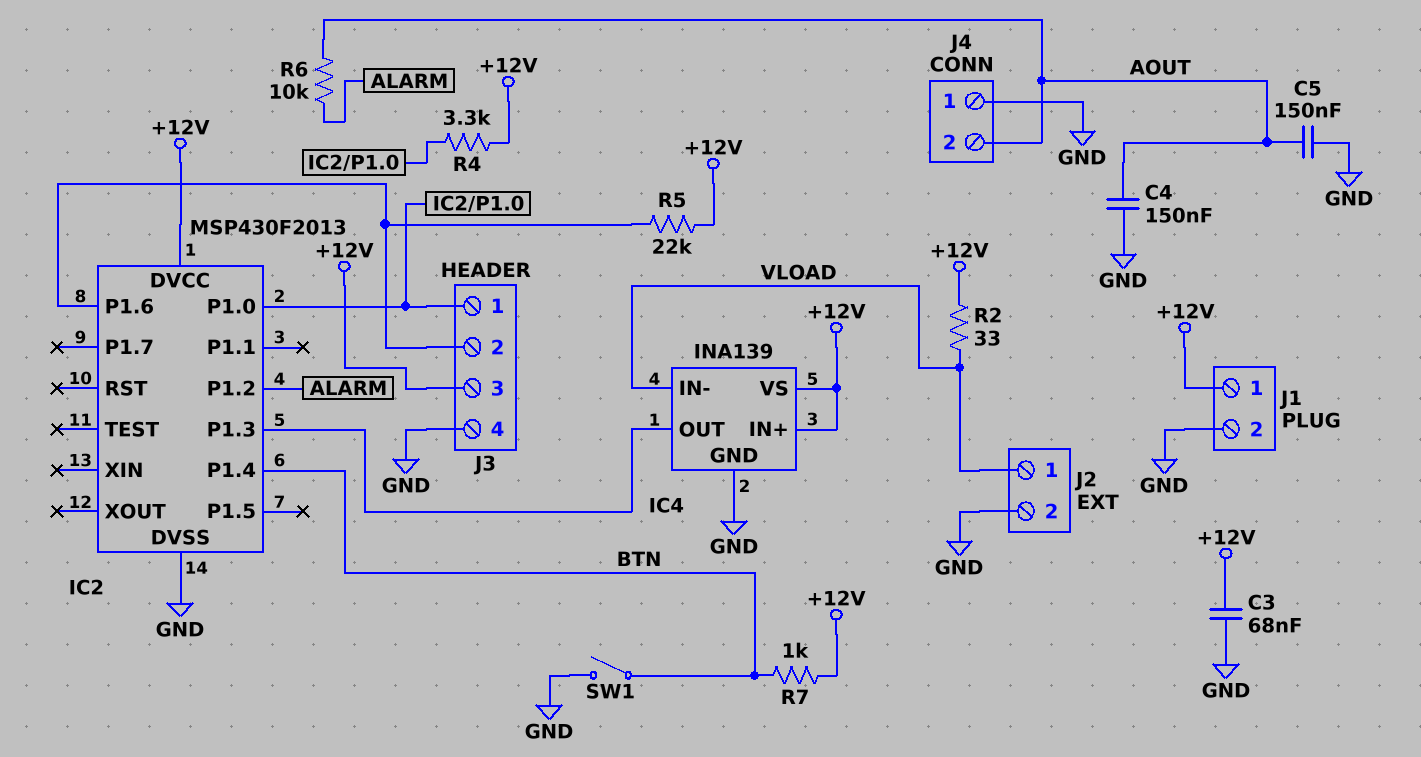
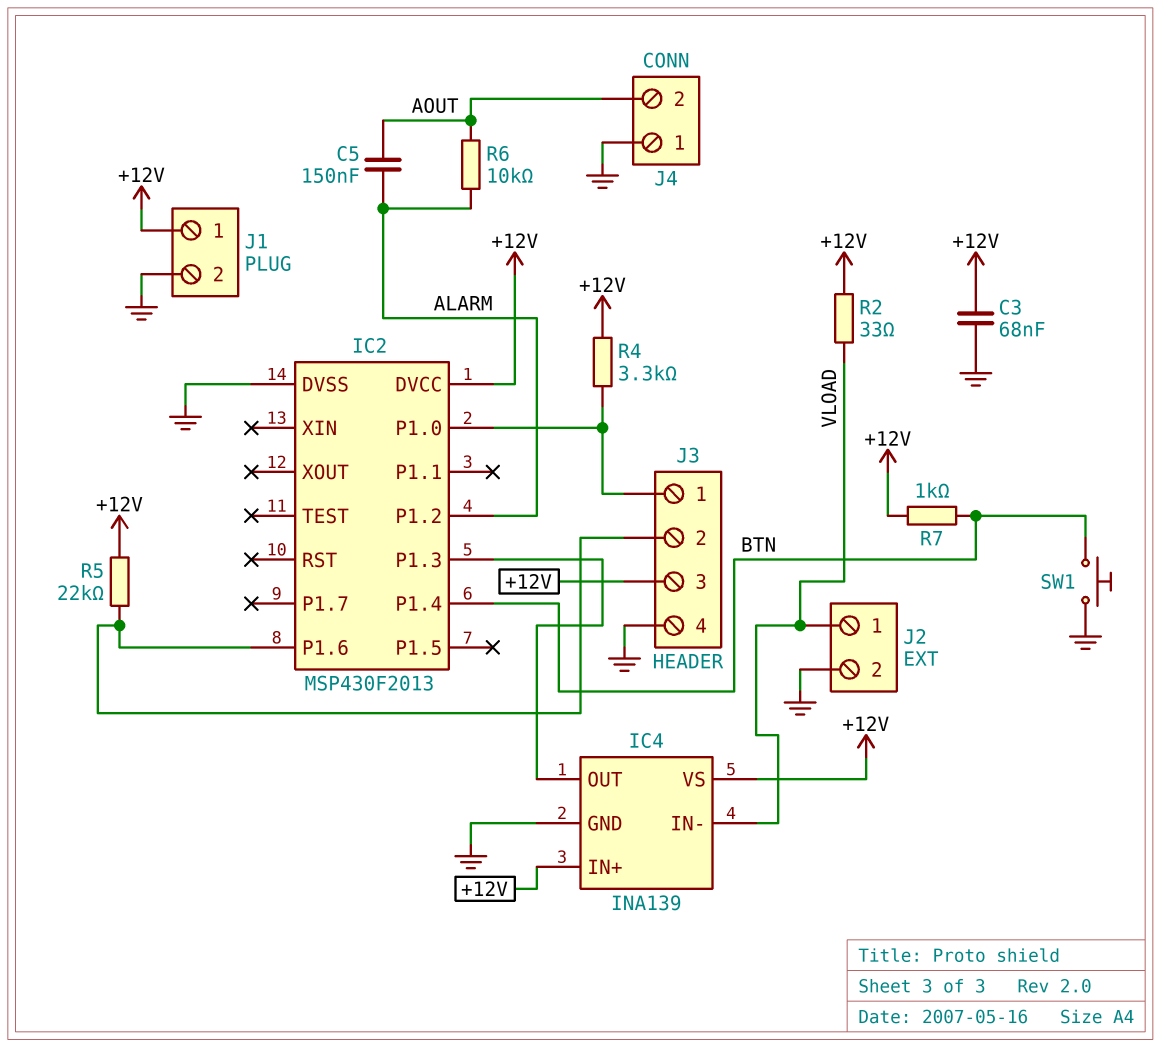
C4: 150nF (AOUT, GND) -> none
C5: 150nF (AOUT, GND) -> 150nF (ALARM, AOUT)
SW1: switch (BTN, GND) -> button (BTN, GND)

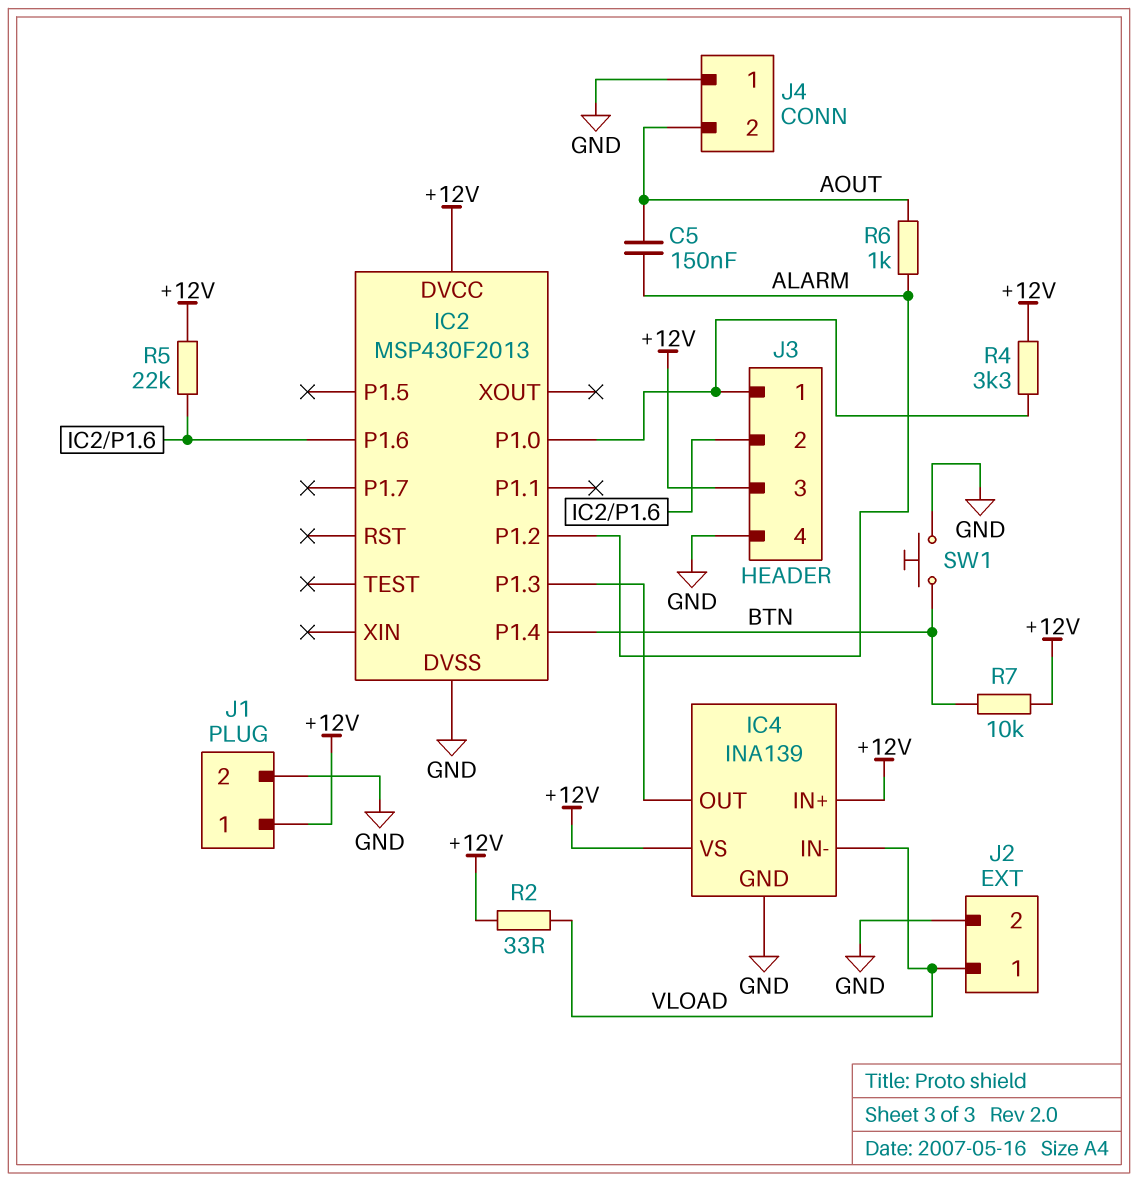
C3: 68nF (+12V, GND) -> none
R6: 10k (ALARM, AOUT) -> 1k (ALARM, AOUT)
R7: 1k (+12V, BTN) -> 10k (+12V, BTN)

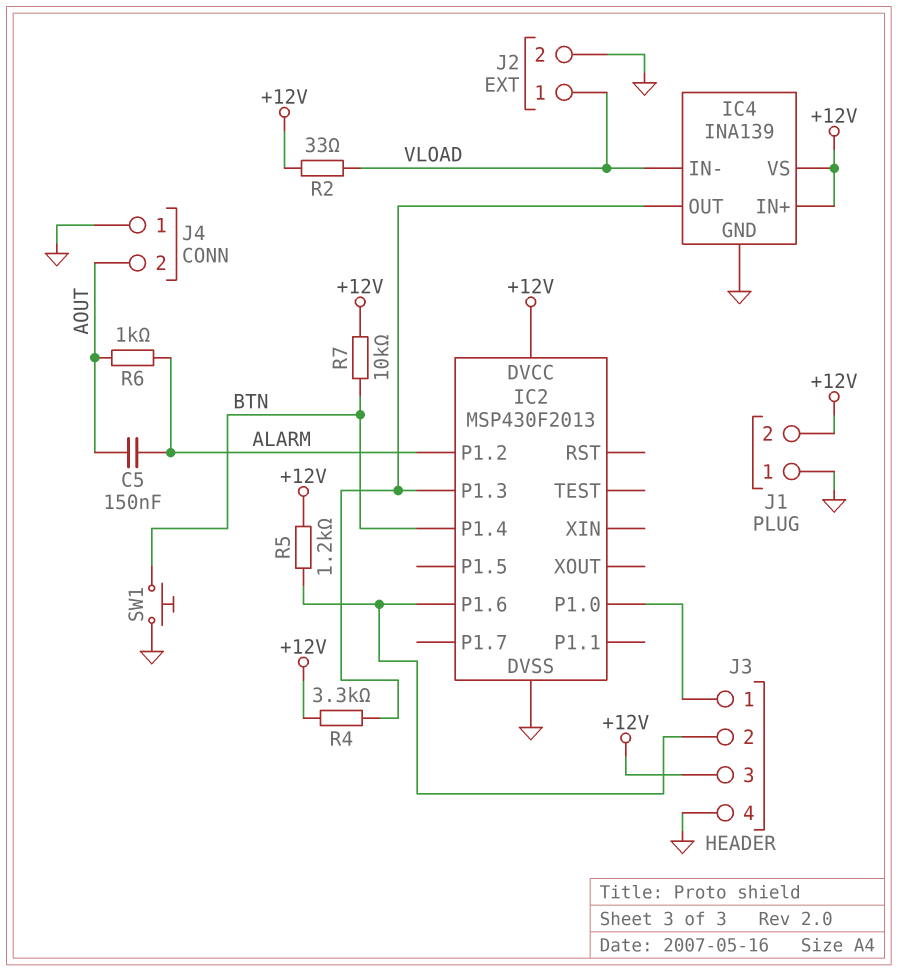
J1 pin 1: +12V -> GND
J1 pin 2: GND -> +12V
R4: 3.3k (+12V, IC2/P1.0) -> 3.3k (+12V, IC2/P1.3)
R5: 22k (+12V, IC2/P1.6) -> 1.2k (+12V, IC2/P1.6)

